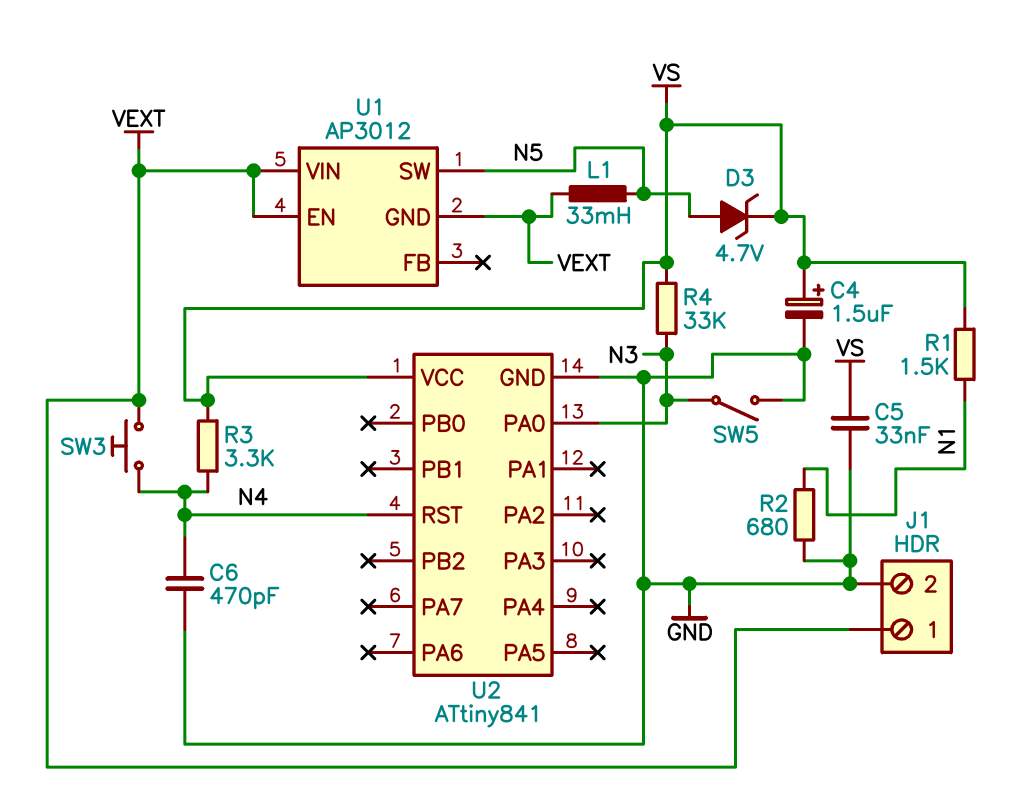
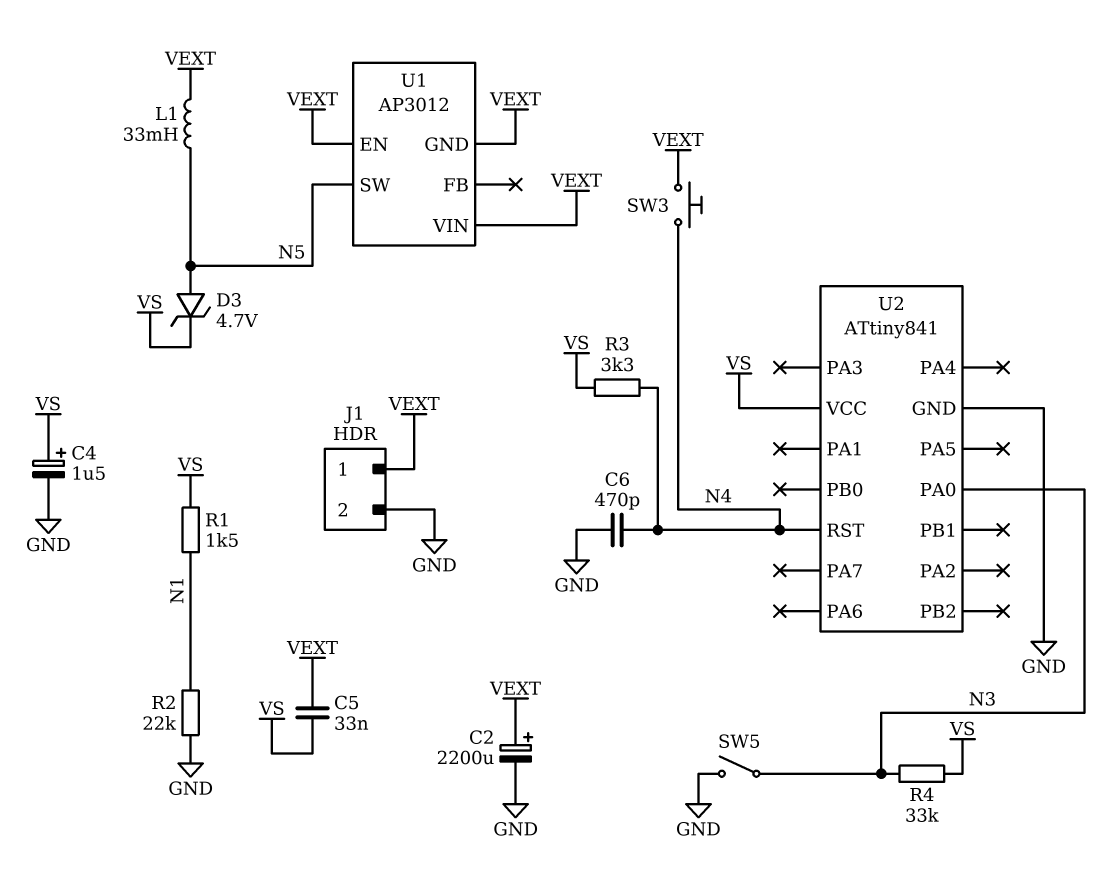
C2: none -> 2200uF (plus VEXT, minus GND)
C5: 33nF (GND, VS) -> 33nF (VEXT, VS)
R2: 680 (GND, N1) -> 22k (GND, N1)

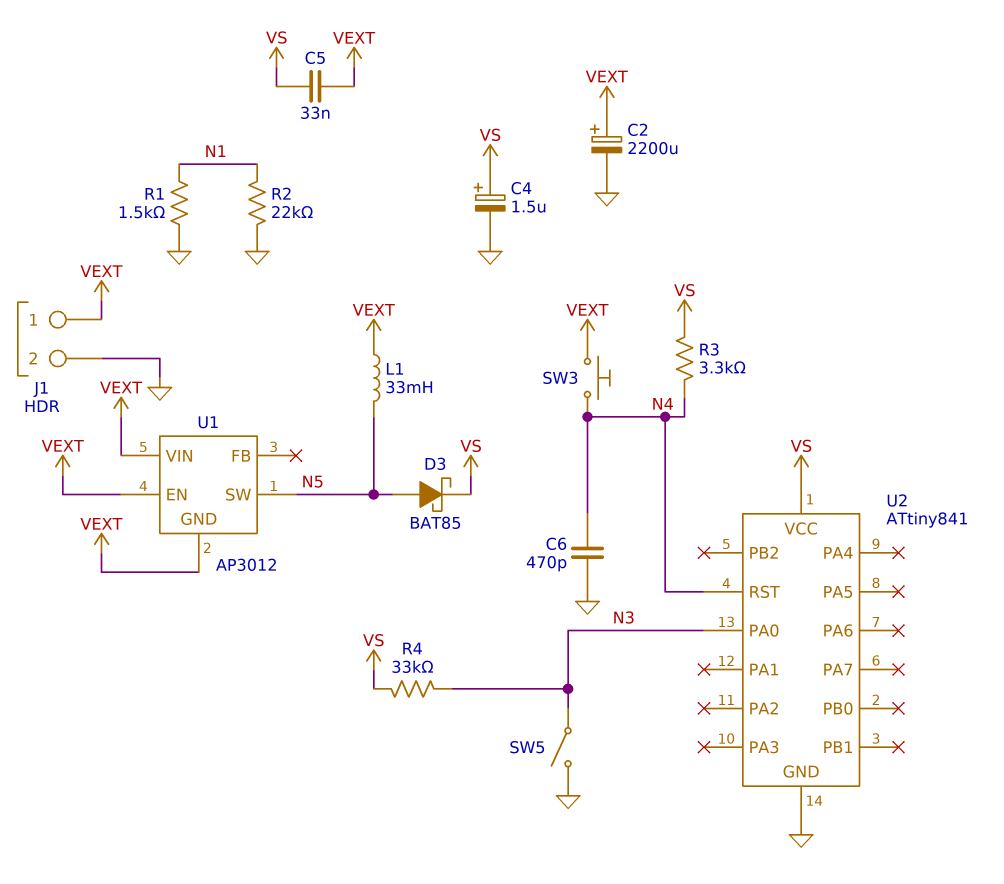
D3: zener 4.7V (A N5, K VS) -> schottky BAT85 (A N5, K VS)
R1: 1.5k (N1, VS) -> 1.5k (GND, N1)

